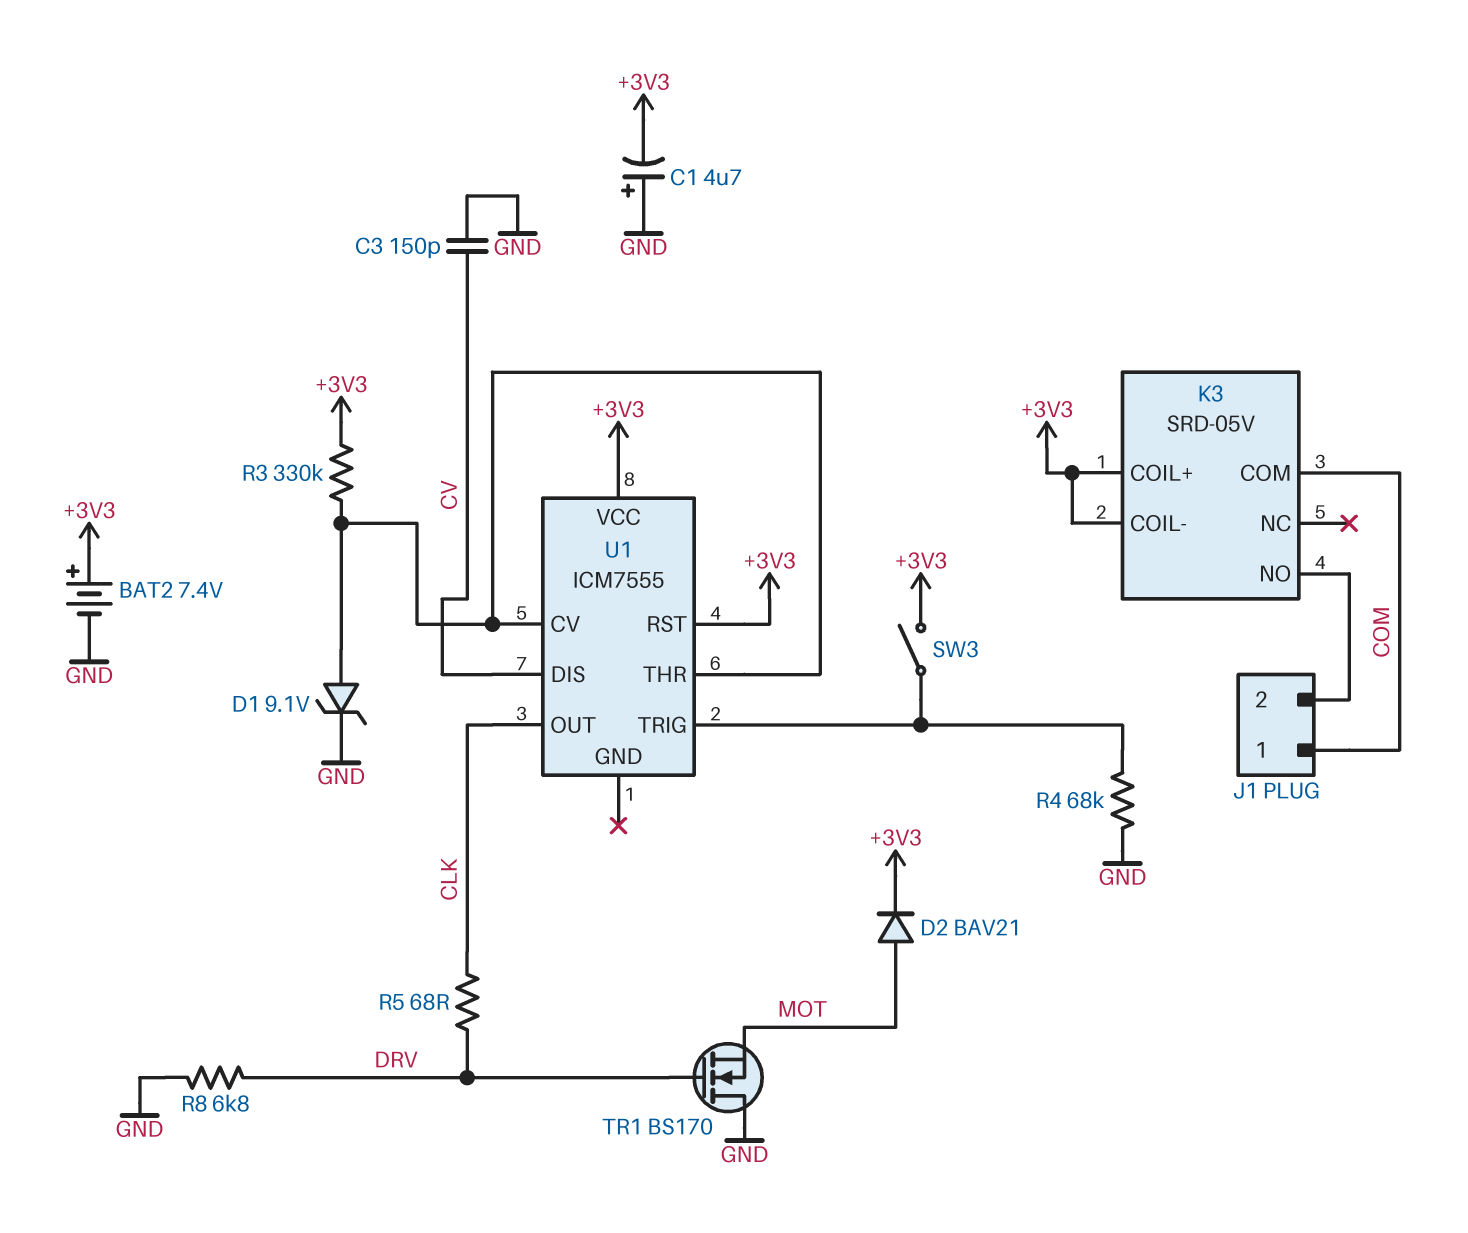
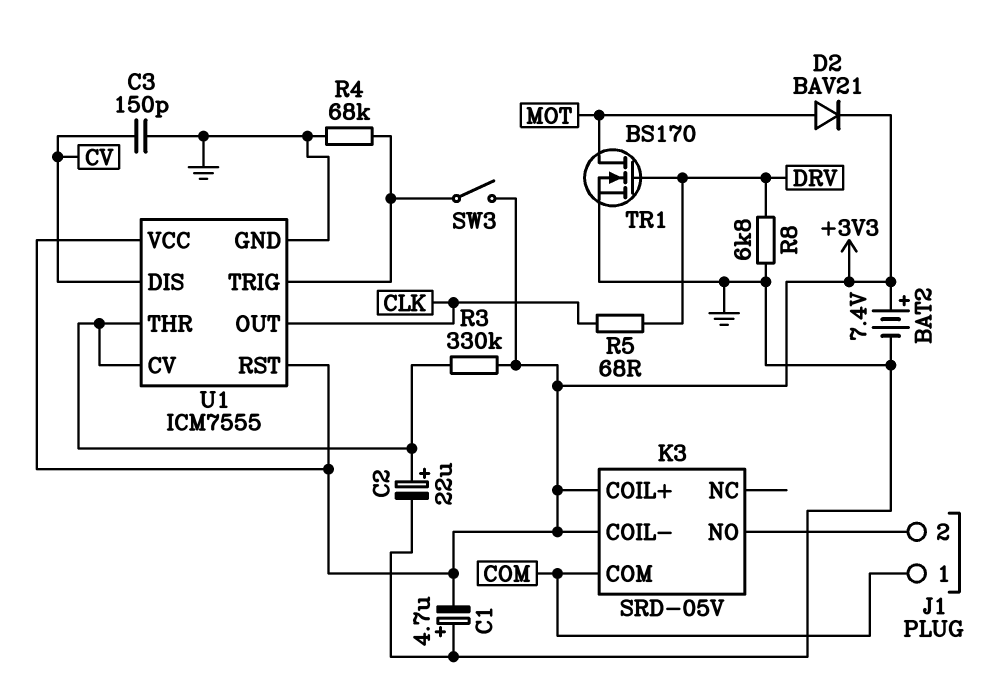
C2: none -> 22uF (plus U1/CV, minus GND)
D1: zener 9.1V (A U1/CV, K GND) -> none
TR1: NMOS BS170 (G DRV, D GND, S MOT) -> NMOS BS170 (G DRV, D MOT, S GND)
U1 pin GND: none -> GND

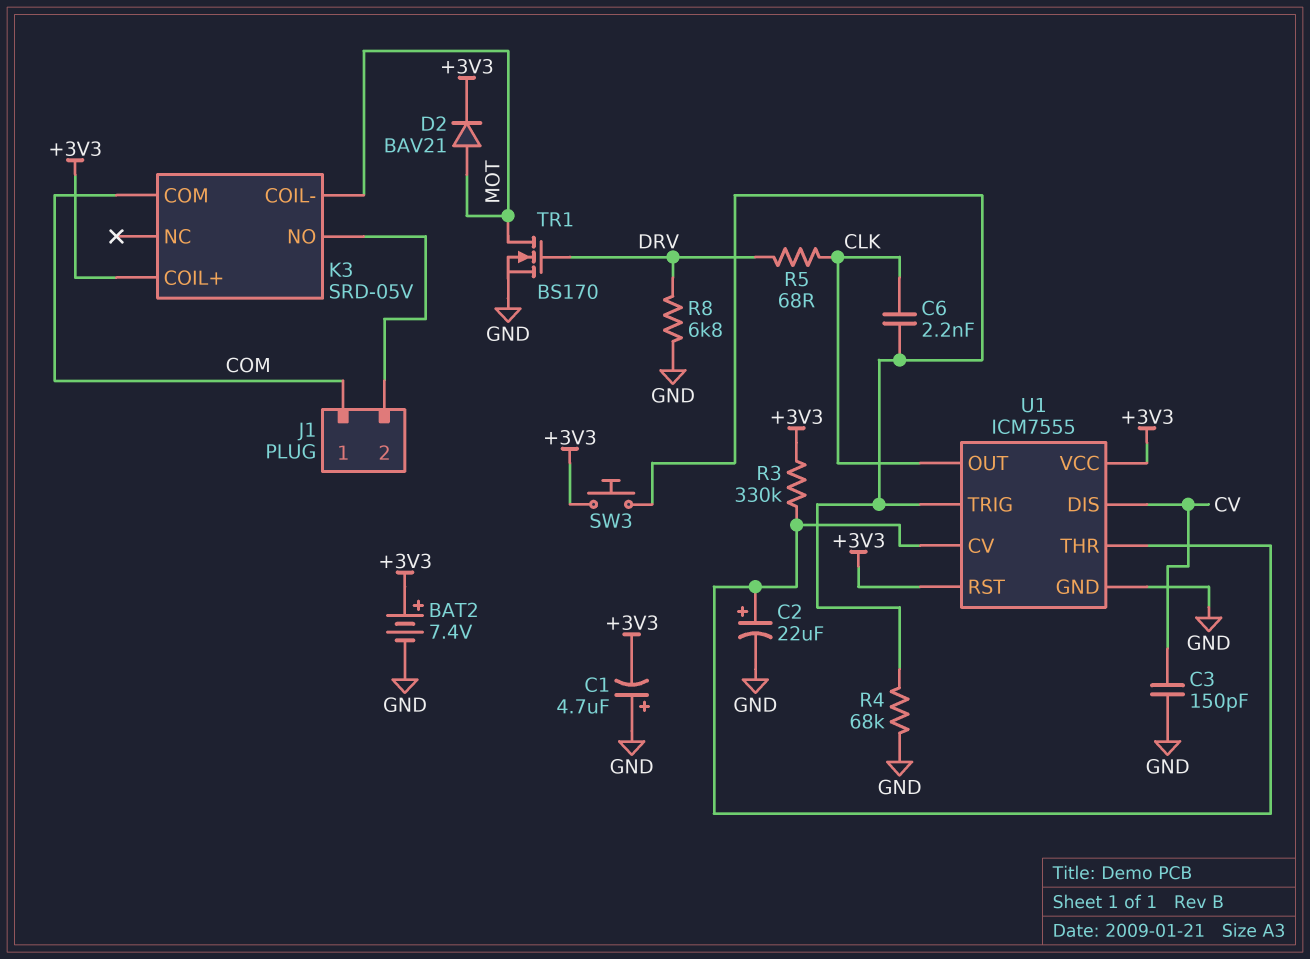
C6: none -> 2.2nF (CLK, U1/TRIG)
K3 pin COIL-: +3V3 -> MOT
SW3: switch (+3V3, U1/TRIG) -> button (+3V3, U1/TRIG)

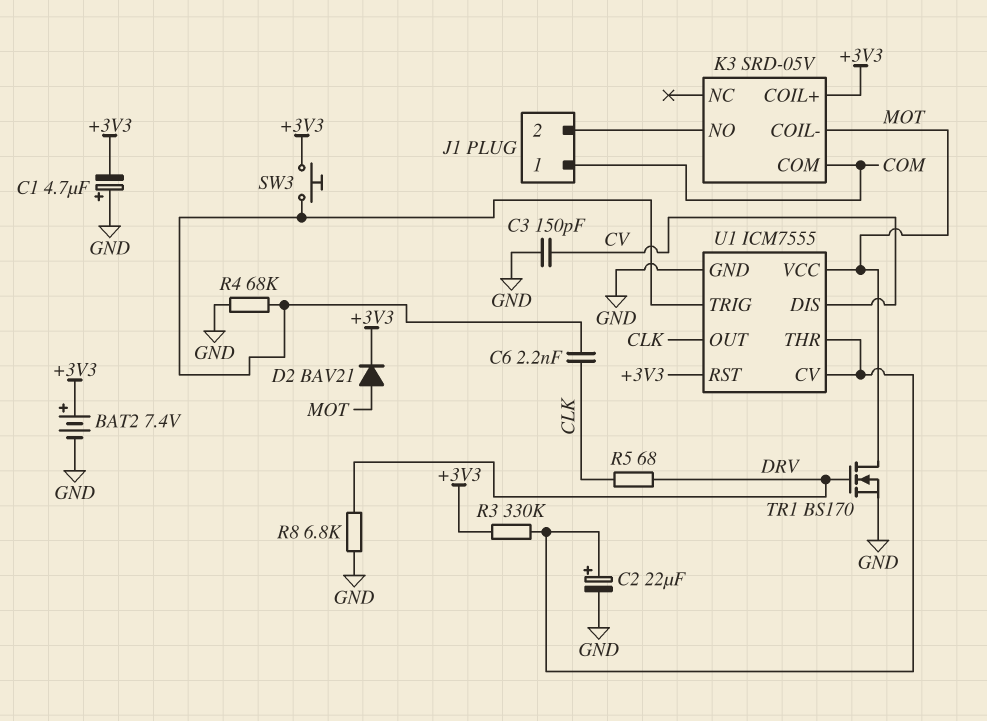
U1 pin VCC: +3V3 -> MOT

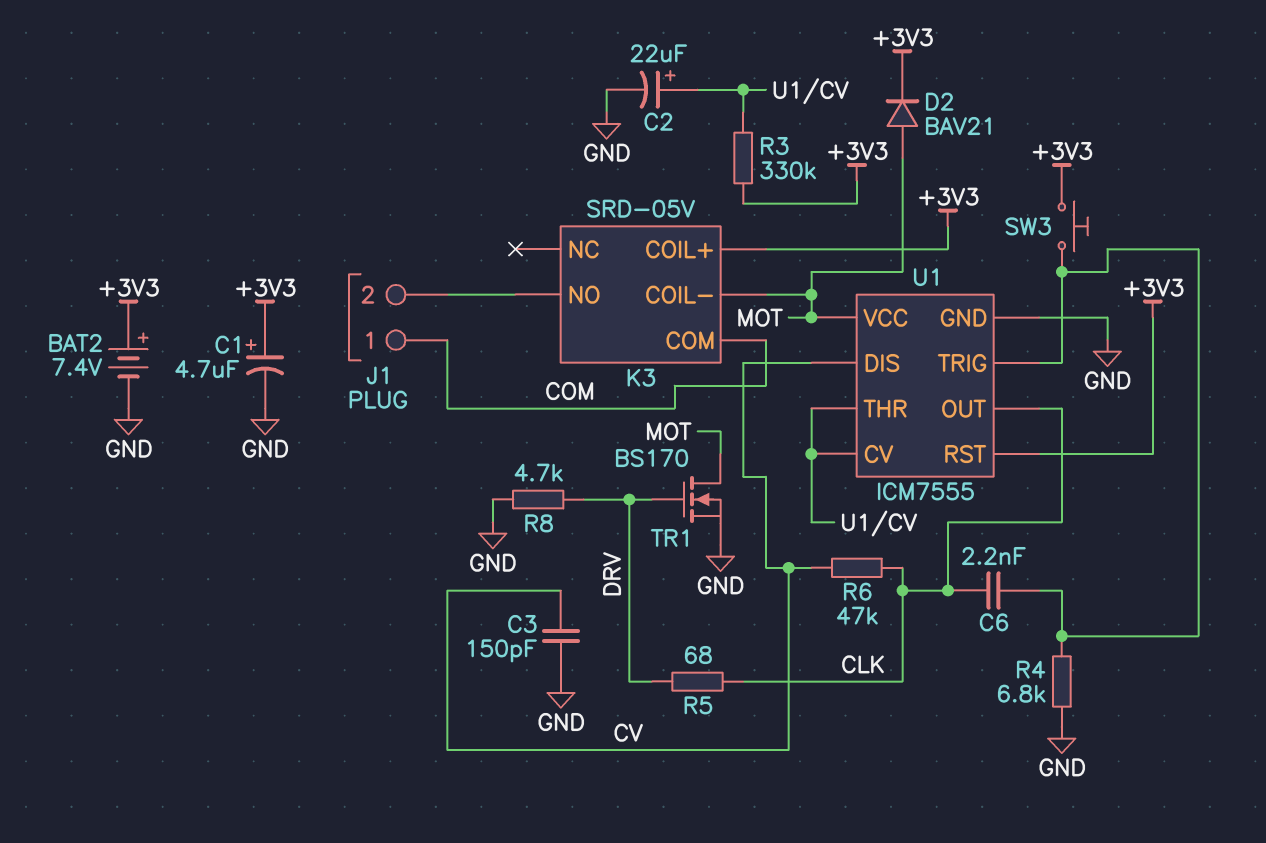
C1: 4.7uF (plus GND, minus +3V3) -> 4.7uF (plus +3V3, minus GND)
R4: 68k (GND, U1/TRIG) -> 6.8k (GND, U1/TRIG)
R6: none -> 47k (CLK, CV)
R8: 6.8k (DRV, GND) -> 4.7k (DRV, GND)

